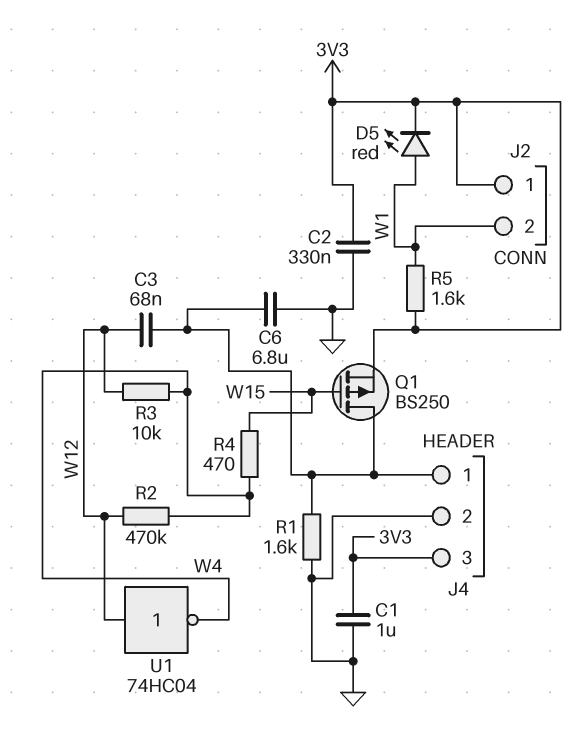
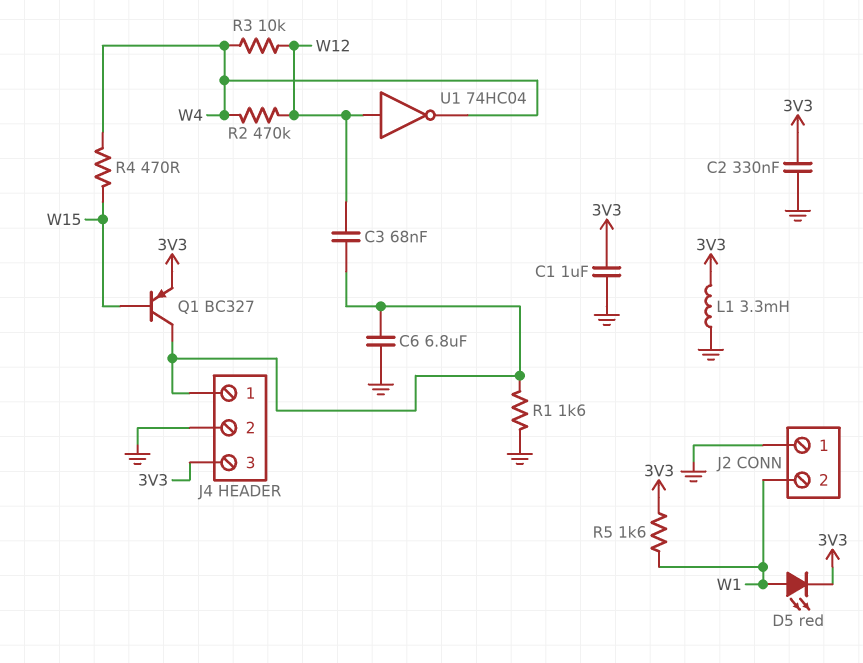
J2 pin 1: 3V3 -> GND
L1: none -> 3.3mH (3V3, GND)
Q1: PMOS BS250 (G W15, D J4/1, S 3V3) -> PNP BC327 (B W15, C J4/1, E 3V3)

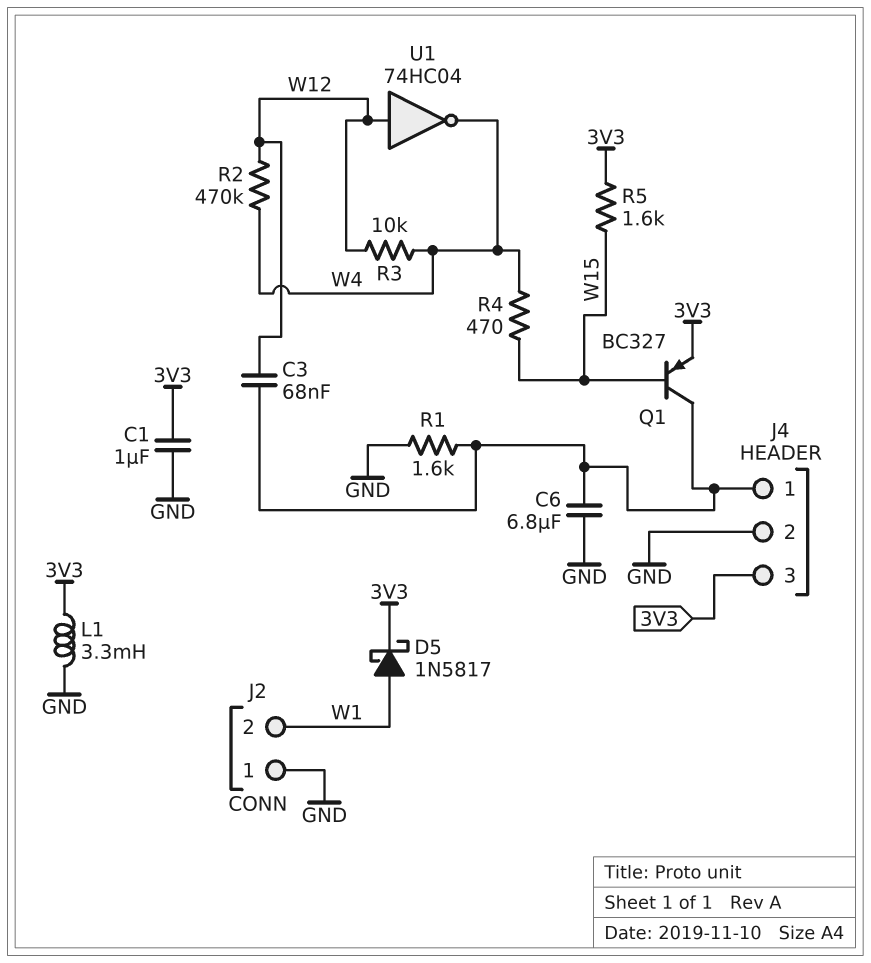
C2: 330nF (3V3, GND) -> none
D5: LED red (A W1, K 3V3) -> schottky 1N5817 (A W1, K 3V3)
R5: 1.6k (3V3, W1) -> 1.6k (3V3, W15)

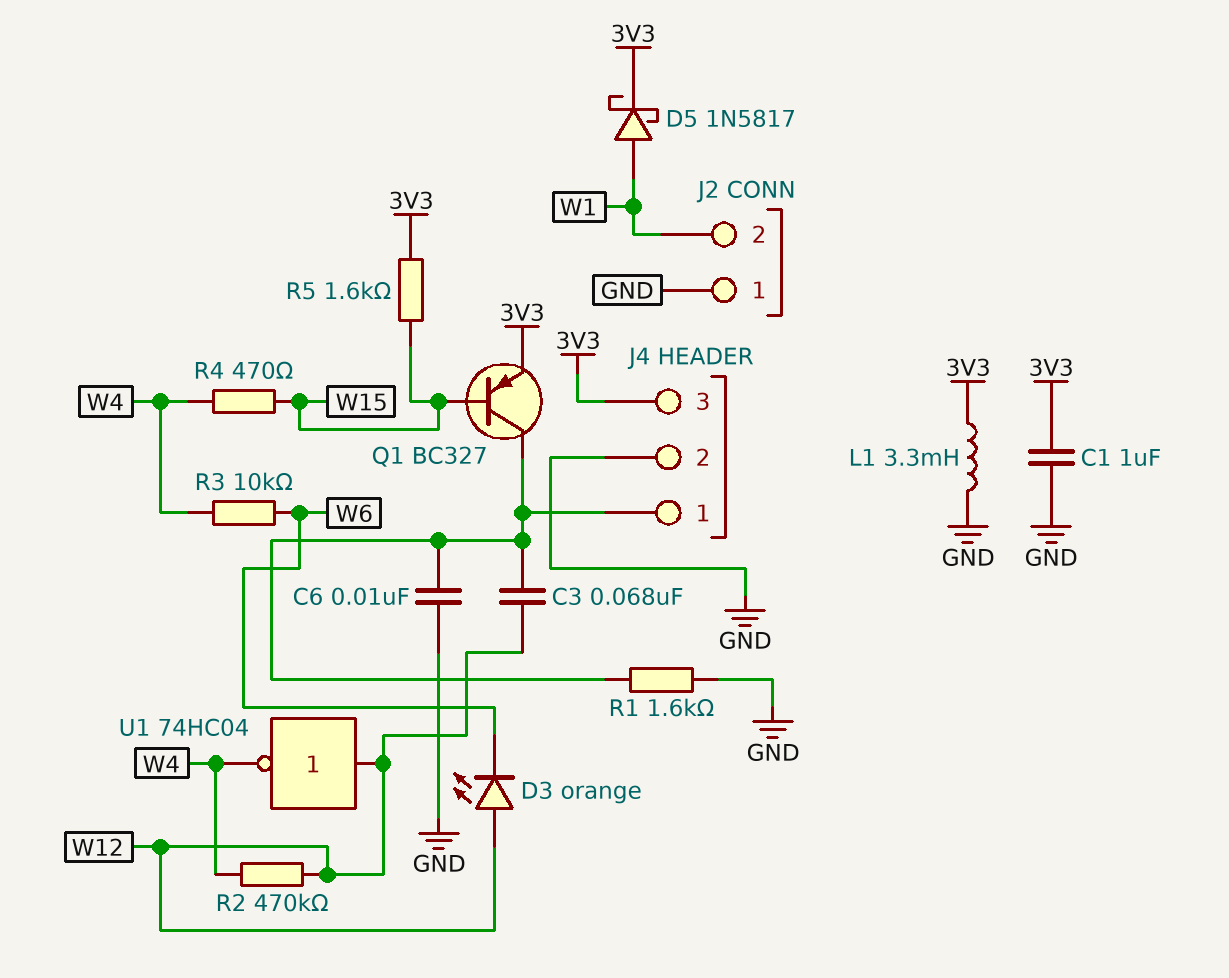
C6: 6.8uF (GND, J4/1) -> 10nF (GND, J4/1)
D3: none -> LED orange (A W12, K W6)
R3: 10k (W4, W12) -> 10k (W4, W6)

